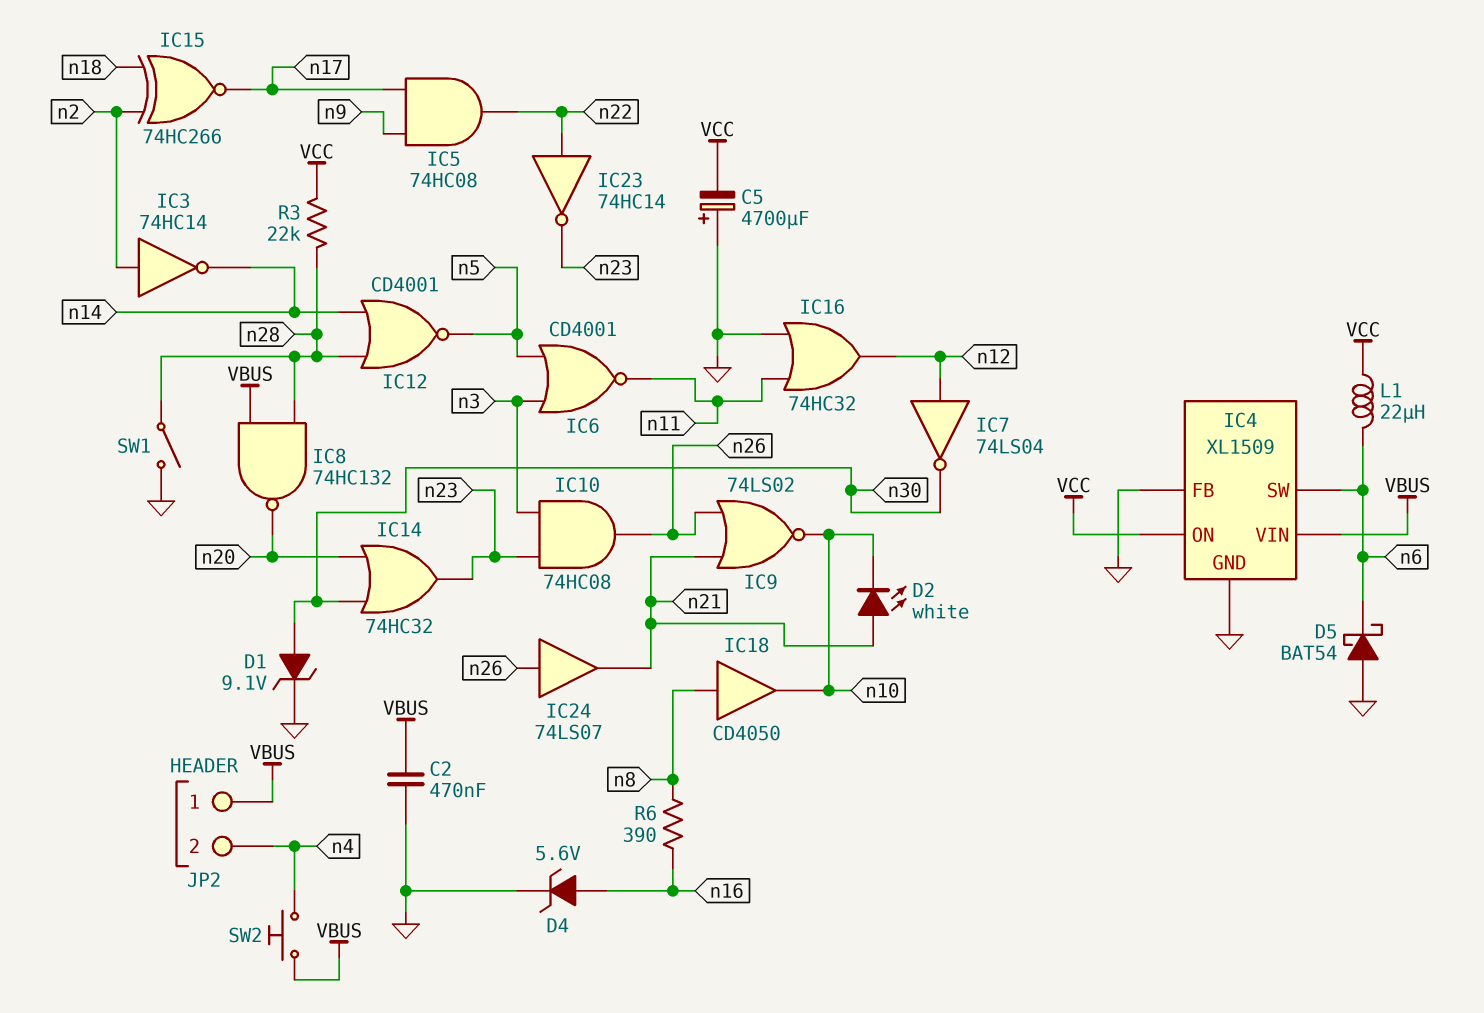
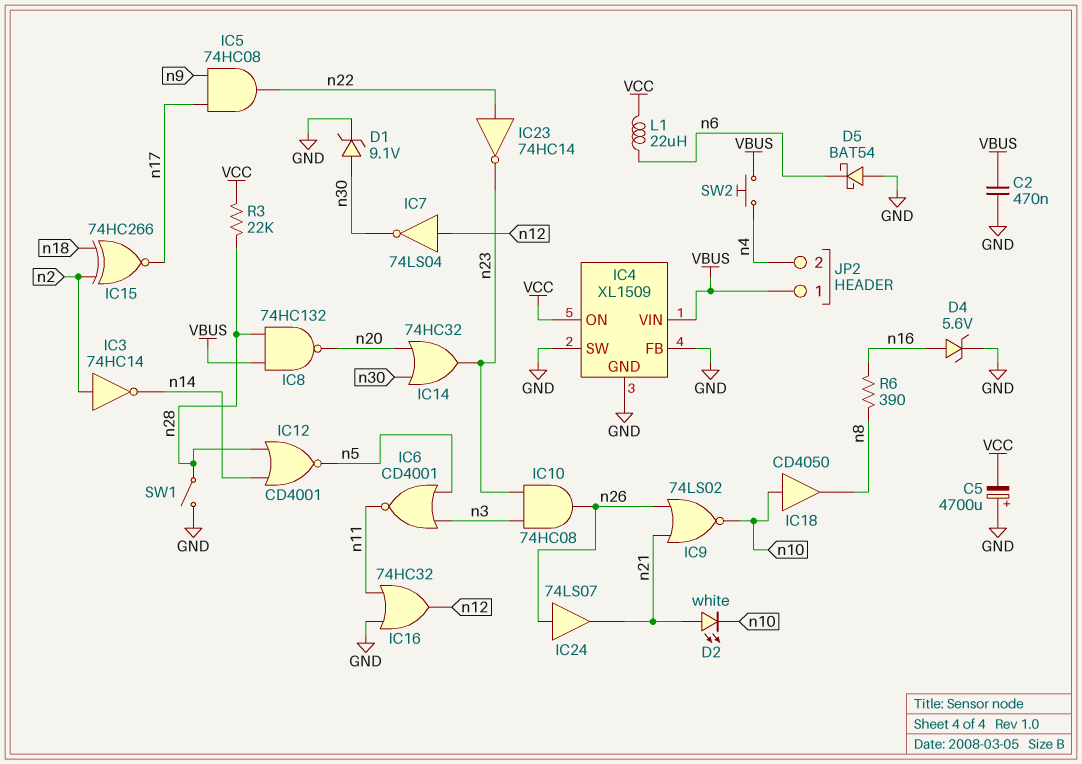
IC4 pin SW: n6 -> GND
IC18: buffer CD4050 (in n8, out n10) -> buffer CD4050 (in n10, out n8)

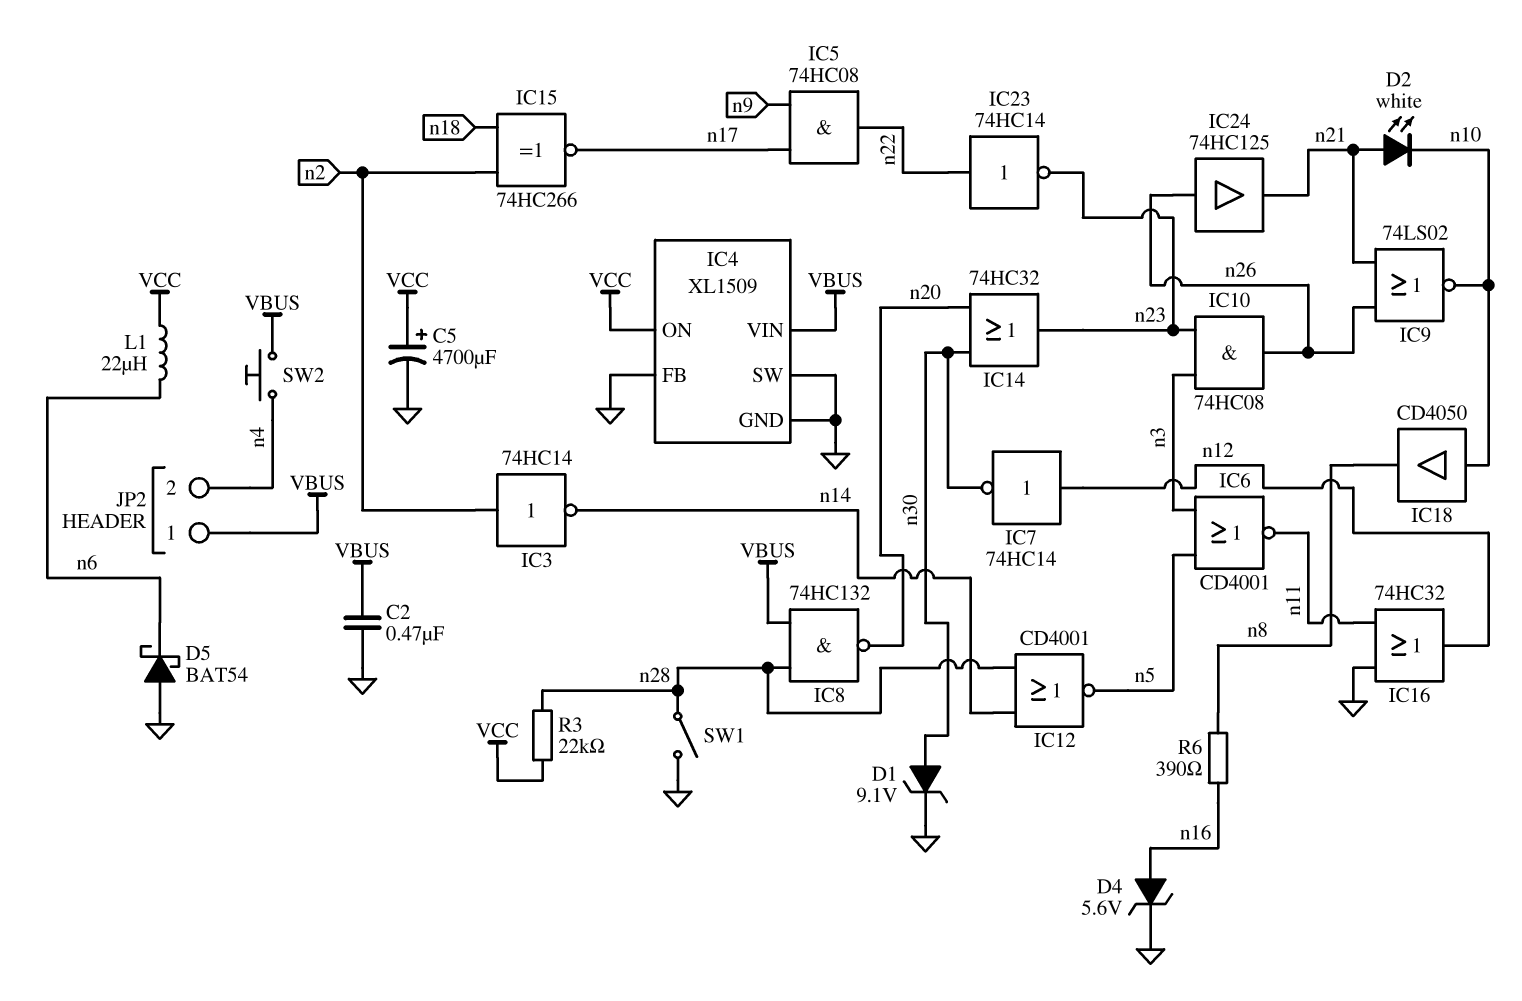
C5: 4700uF (plus GND, minus VCC) -> 4700uF (plus VCC, minus GND)
IC7: NOT 74LS04 (in n12, out n30) -> NOT 74HC14 (in n12, out n30)
IC24: buffer 74LS07 (in n26, out n21) -> buffer 74HC125 (in n26, out n21)

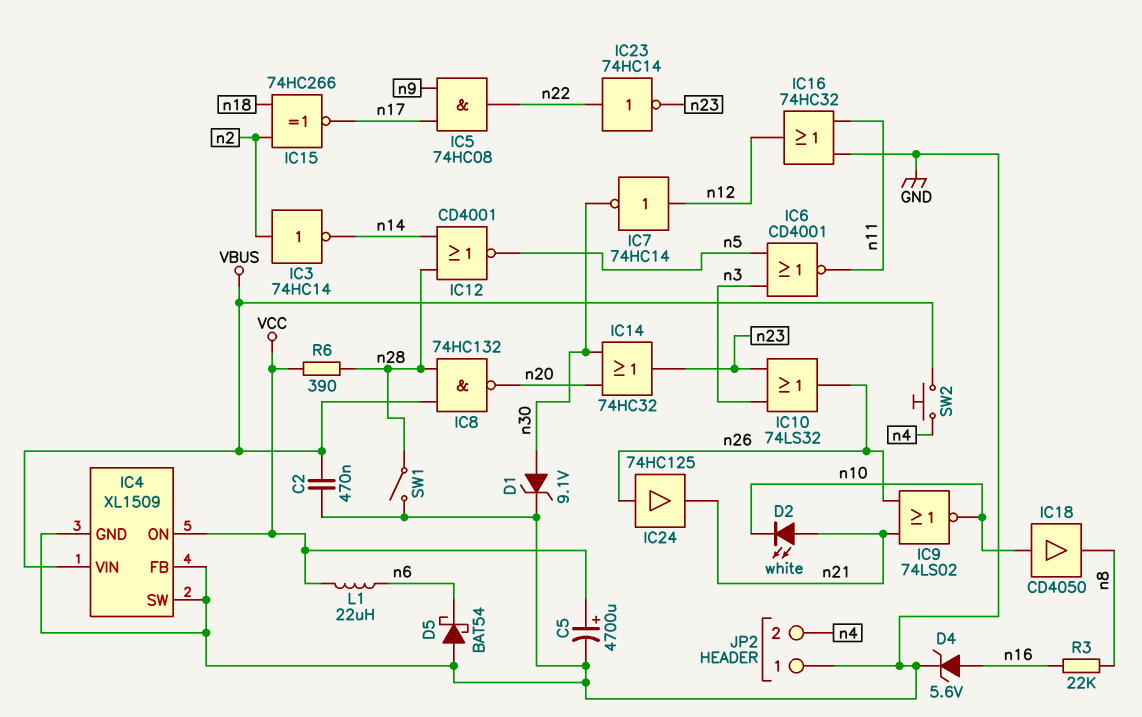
IC10: AND 74HC08 (in n3, in n23, out n26) -> OR 74LS32 (in n3, in n23, out n26)
JP2 pin 1: VBUS -> GND
R3: 22k (VCC, n28) -> 22k (n8, n16)
R6: 390 (n8, n16) -> 390 (VCC, n28)

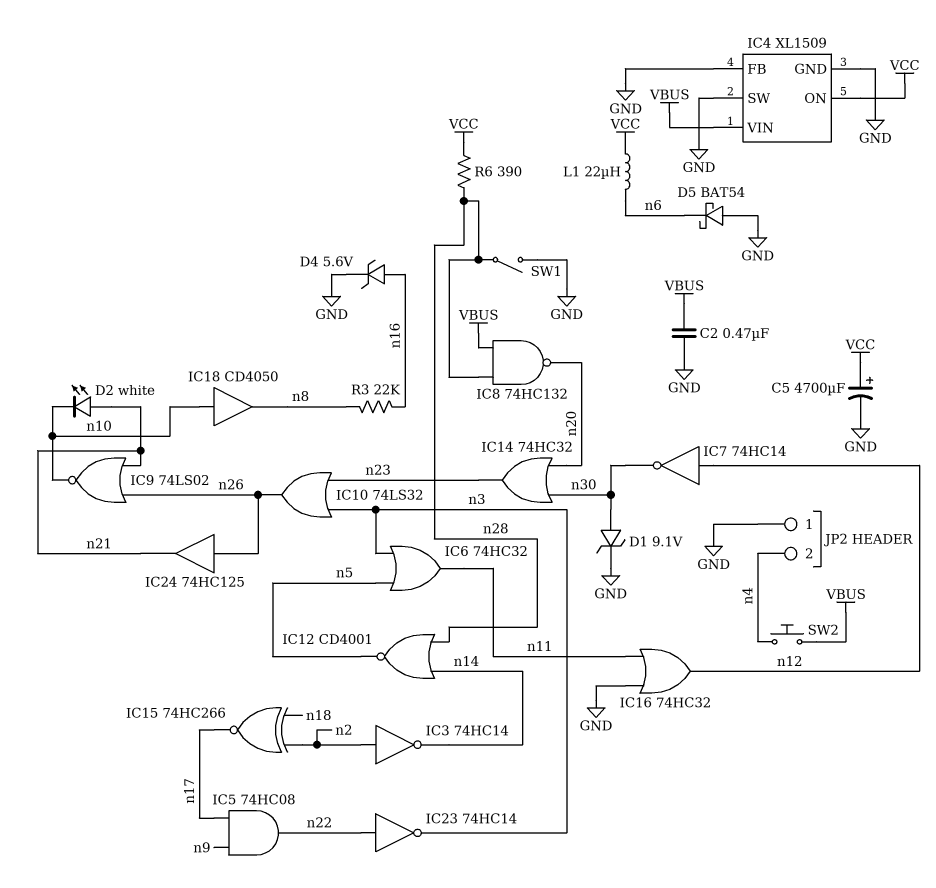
IC6: NOR CD4001 (in n3, in n5, out n11) -> OR 74HC32 (in n3, in n5, out n11)
IC23: NOT 74HC14 (in n22, out n23) -> NOT 74HC14 (in n22, out n3)

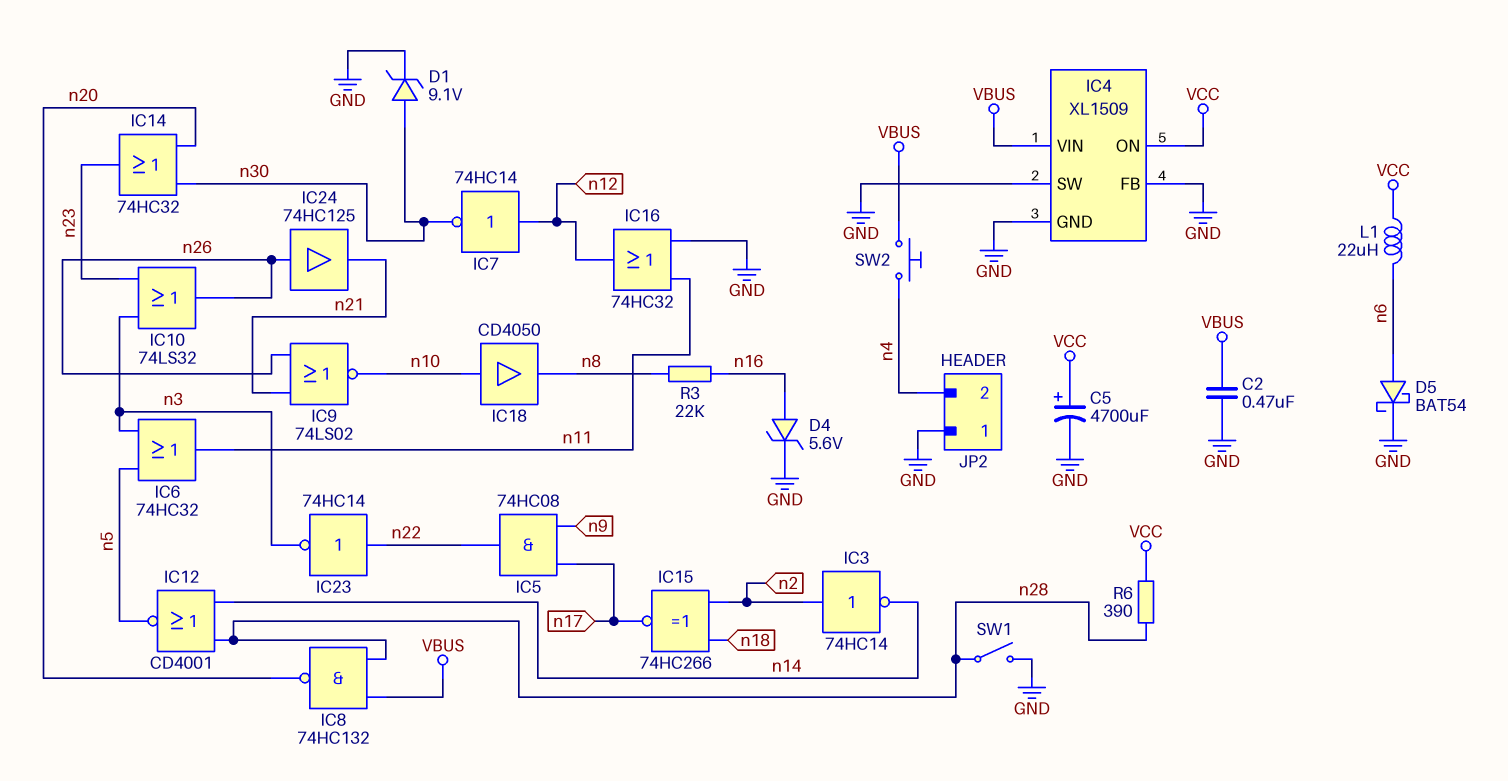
D2: LED white (A n21, K n10) -> none
D5: schottky BAT54 (A GND, K n6) -> schottky BAT54 (A n6, K GND)

